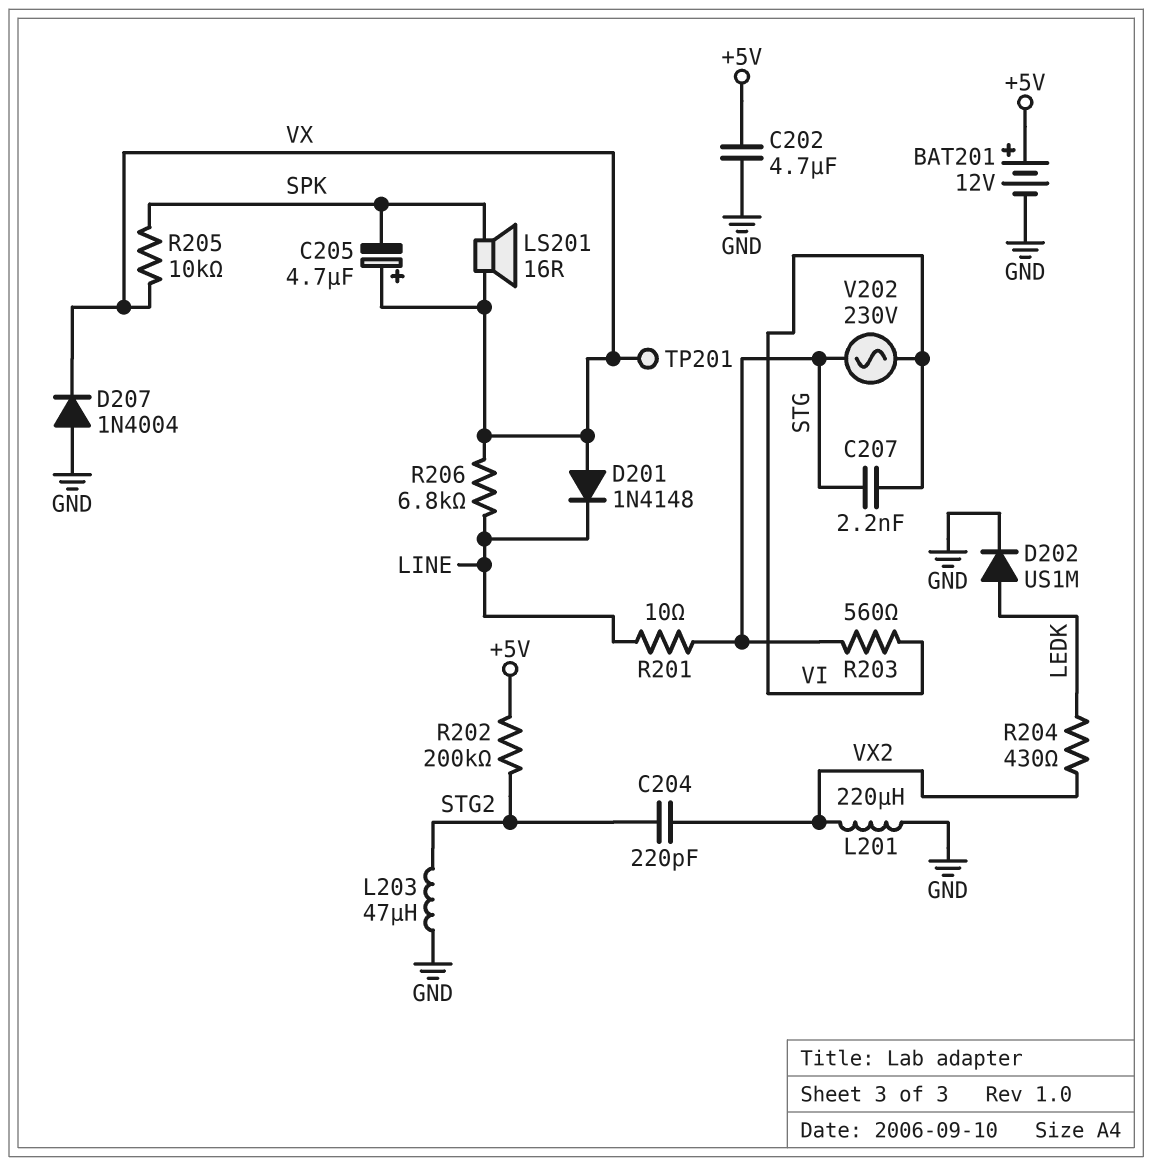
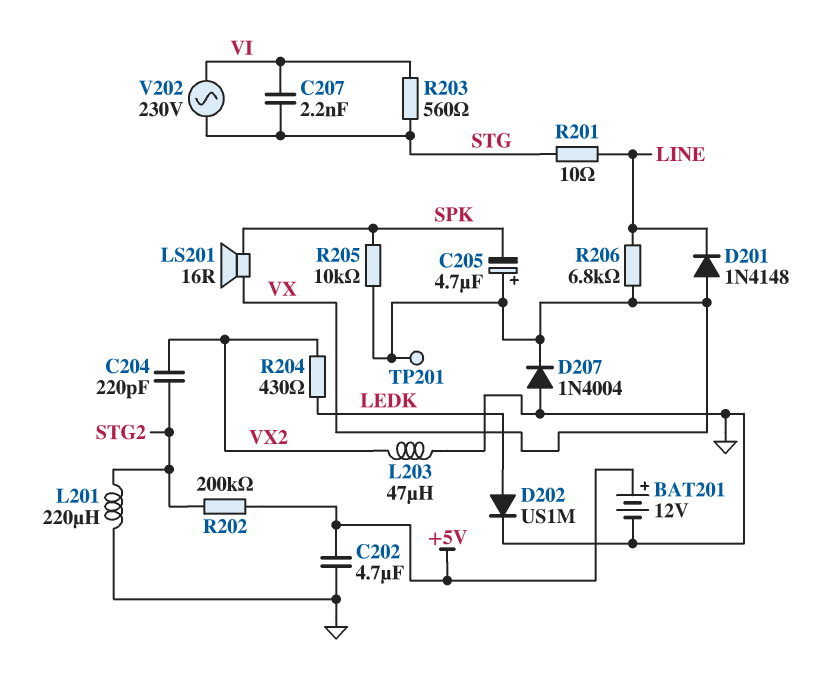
L201: 220uH (GND, VX2) -> 220uH (GND, STG2)
L203: 47uH (GND, STG2) -> 47uH (GND, VX2)

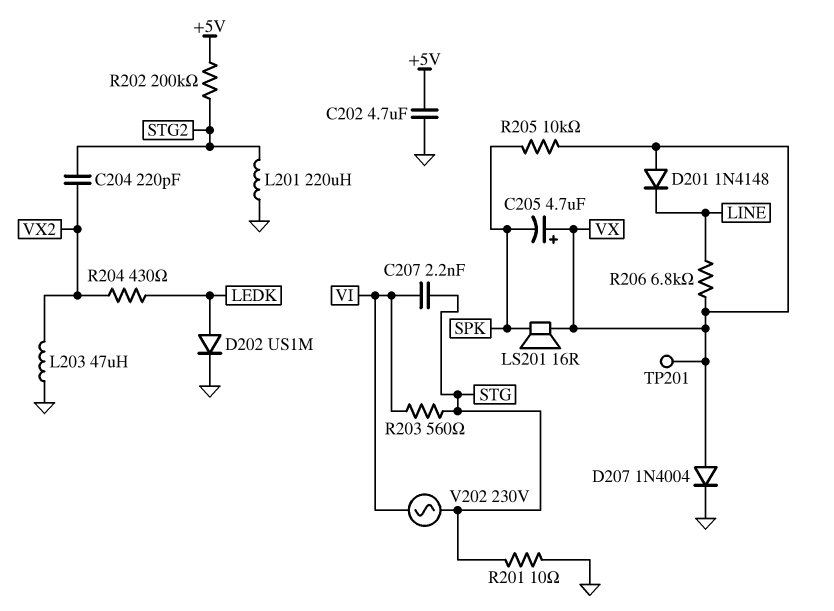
BAT201: 12V (plus +5V, minus GND) -> none
D207: diode 1N4004 (A GND, K VX) -> diode 1N4004 (A VX, K GND)
R201: 10 (LINE, STG) -> 10 (GND, STG)

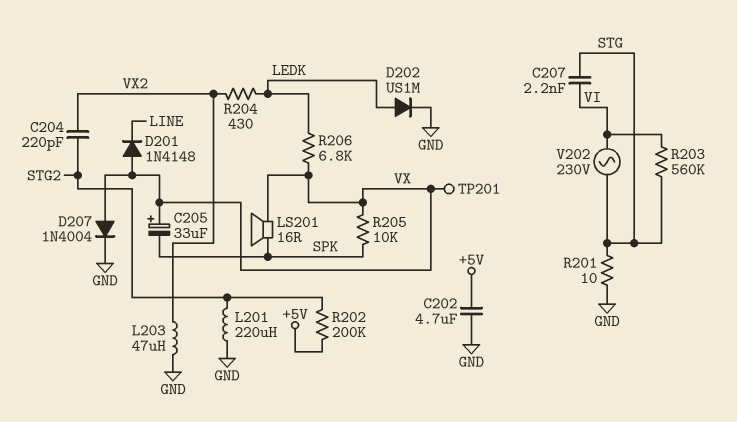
C205: 4.7uF (plus VX, minus SPK) -> 33uF (plus VX, minus SPK)
R203: 560 (STG, VI) -> 560k (STG, VI)
R206: 6.8k (LINE, VX) -> 6.8k (LEDK, VX)

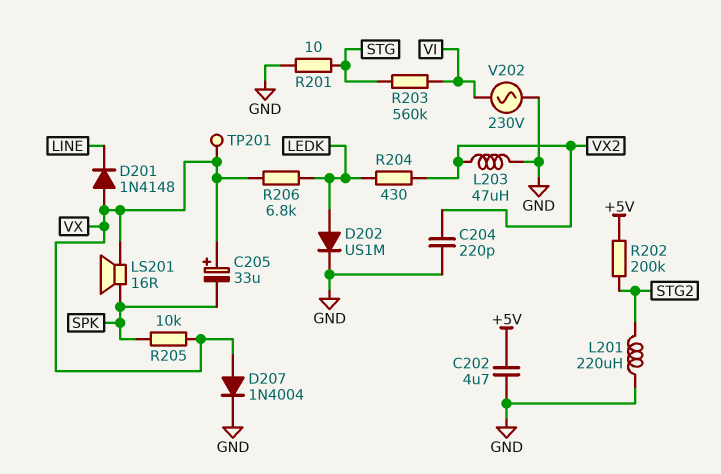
C204: 220pF (STG2, VX2) -> 220pF (GND, VX2)
C207: 2.2nF (STG, VI) -> none
V202: AC 230V (STG, VI) -> AC 230V (GND, VI)

